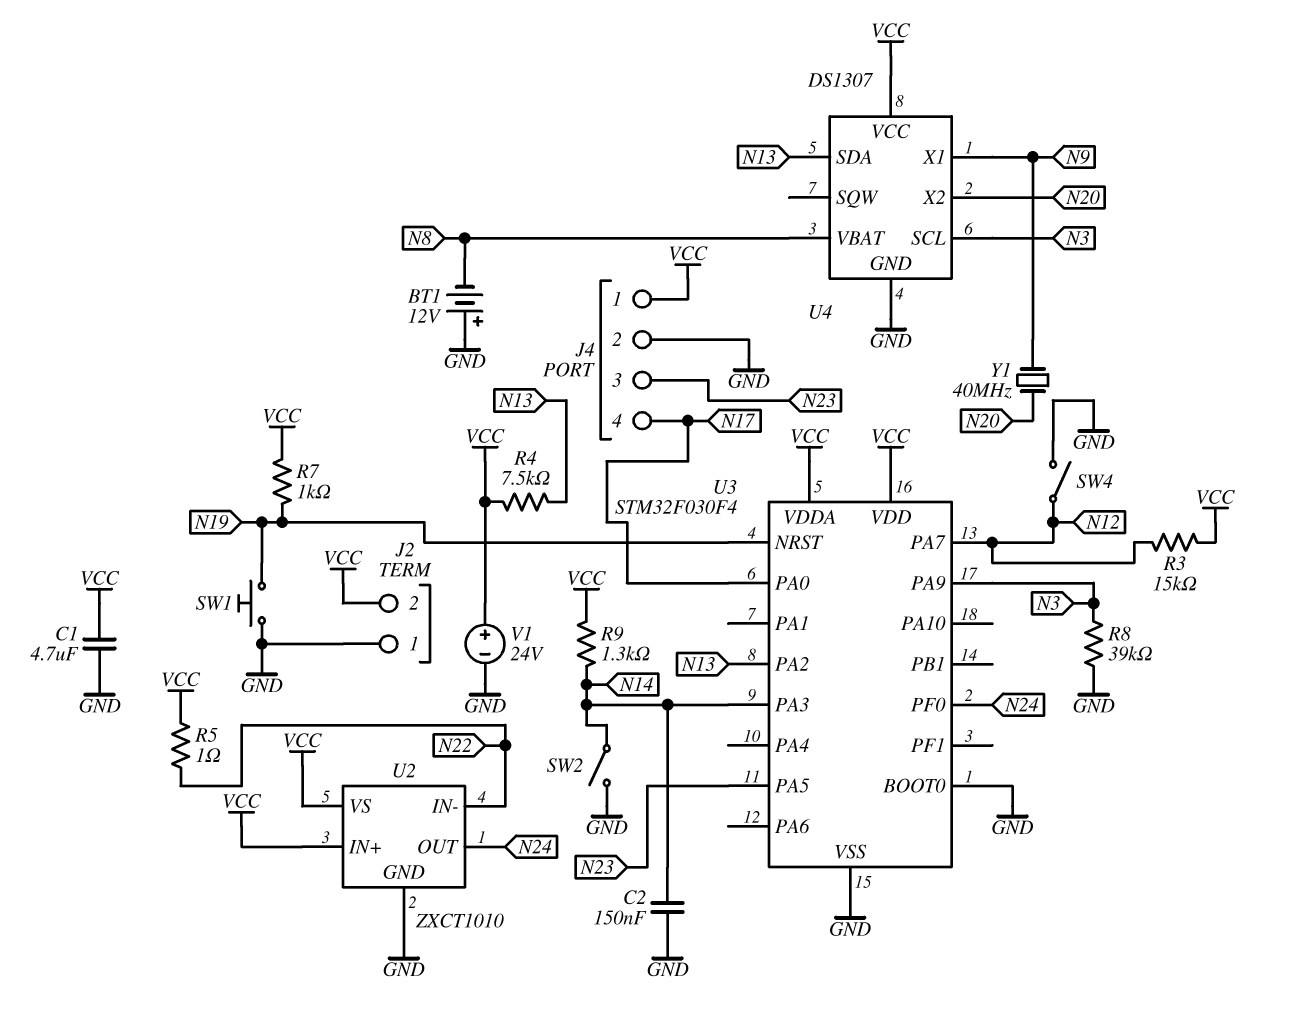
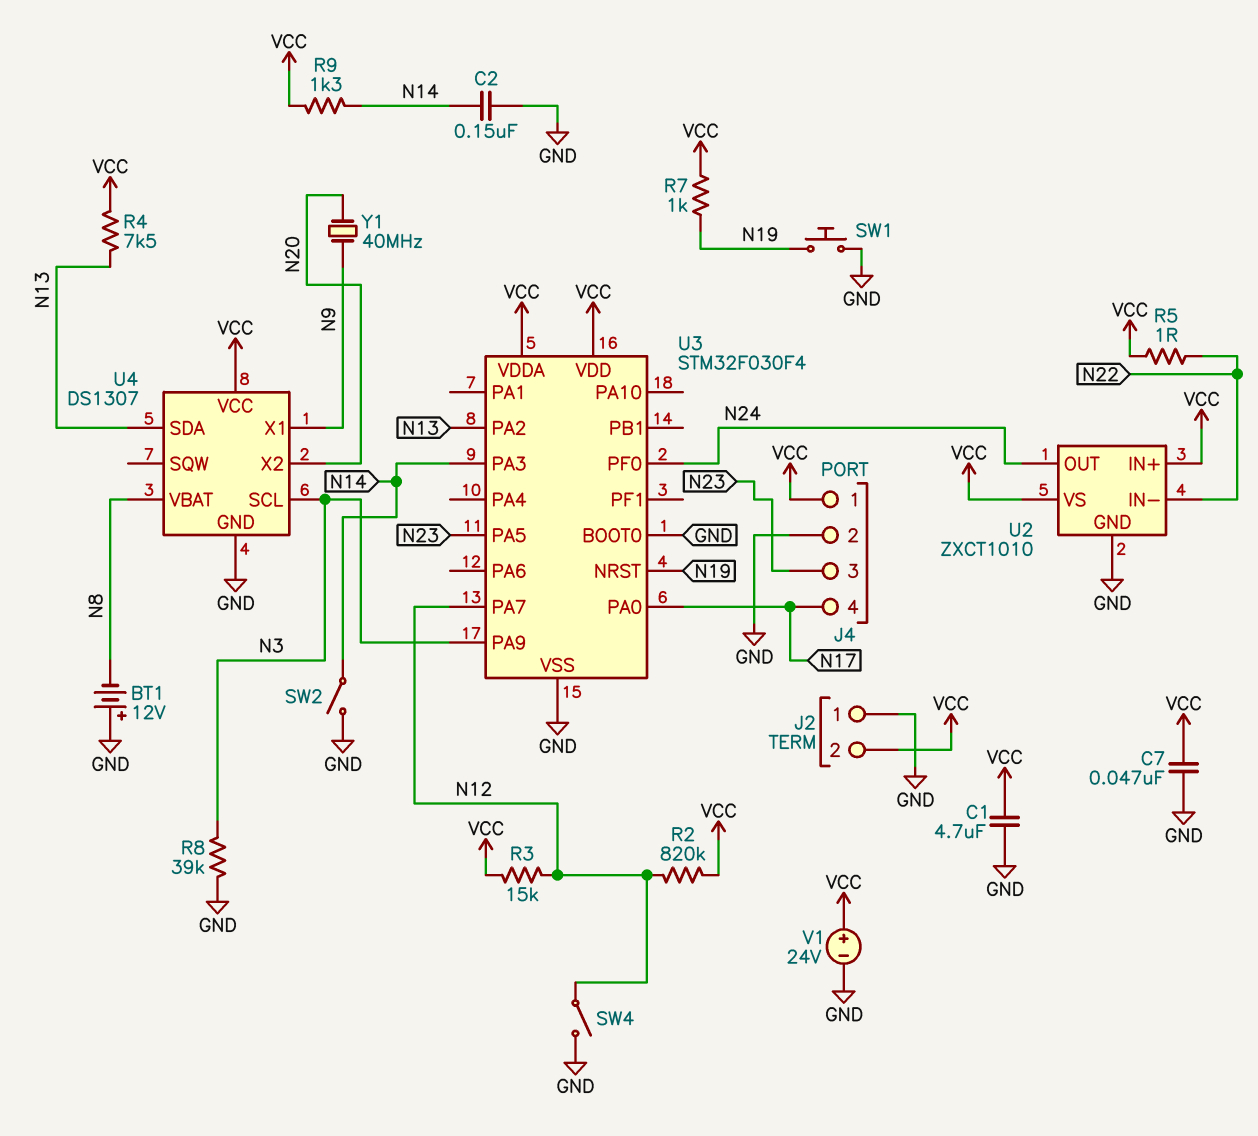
C7: none -> 47nF (GND, VCC)
R2: none -> 820k (N12, VCC)

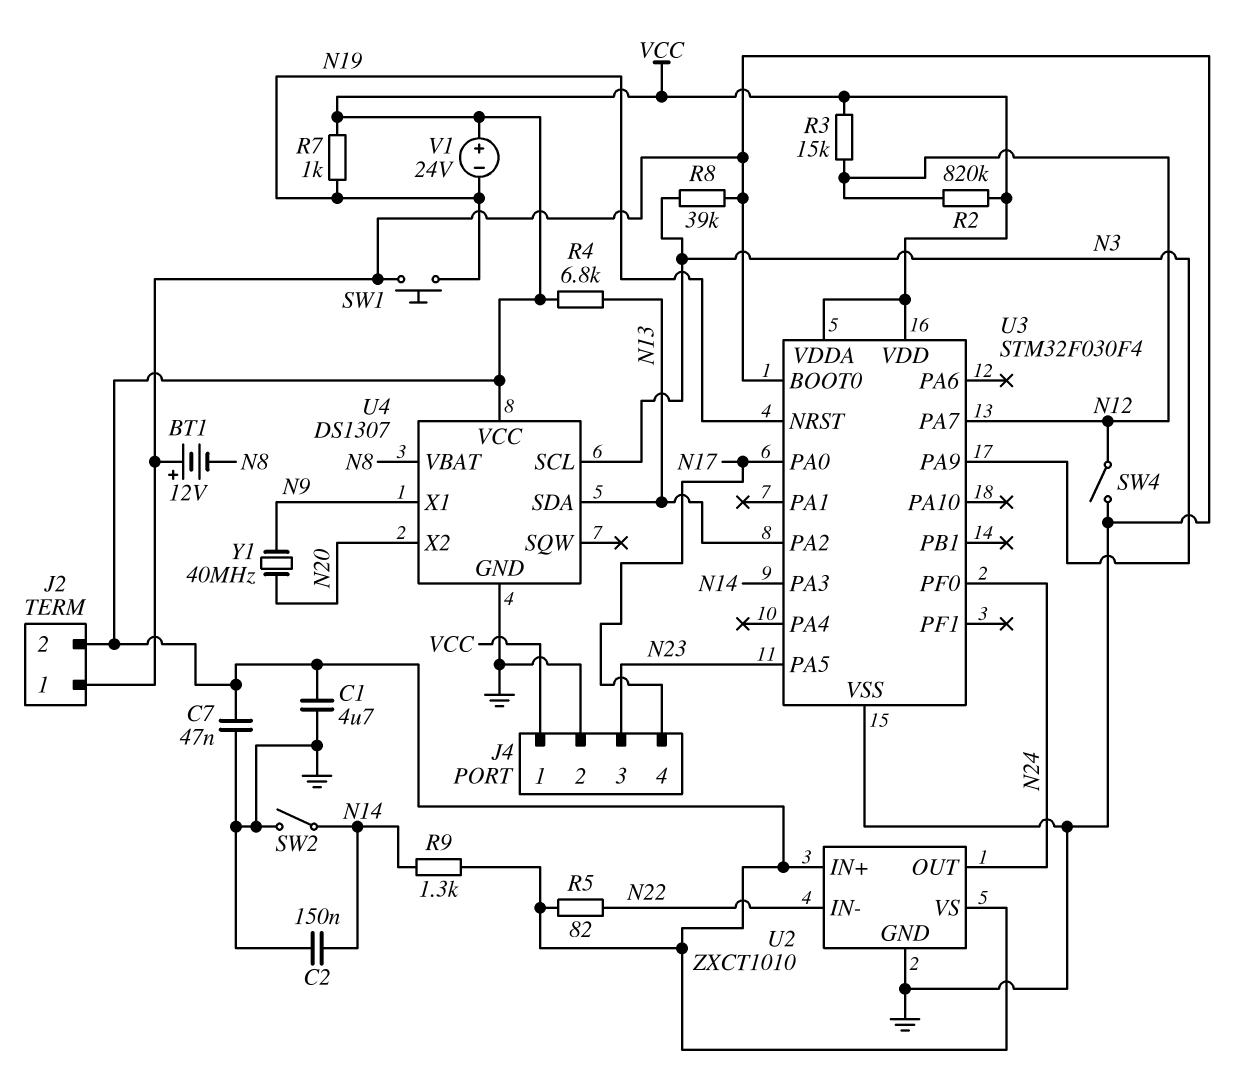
R4: 7.5k (N13, VCC) -> 6.8k (N13, VCC)
R5: 1 (N22, VCC) -> 82 (N22, VCC)
V1: 24V (plus VCC, minus GND) -> 24V (plus VCC, minus N19)

